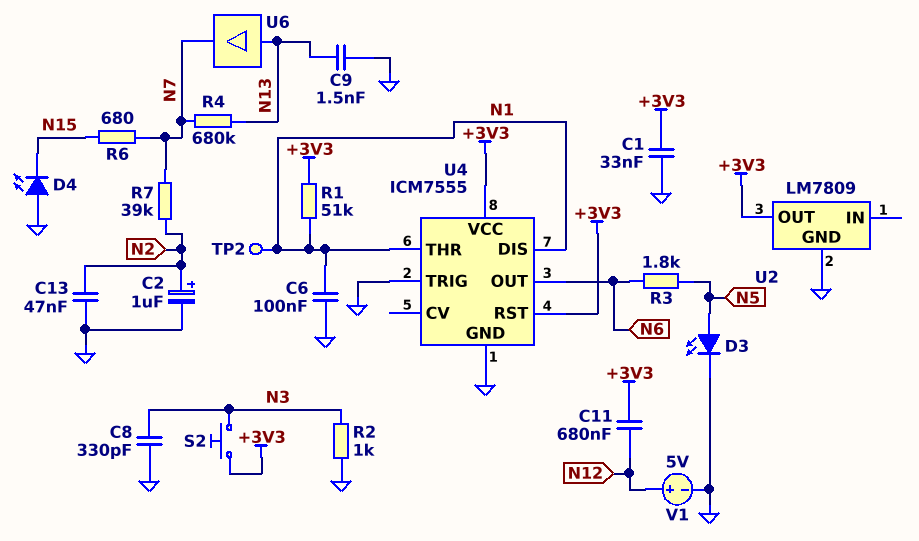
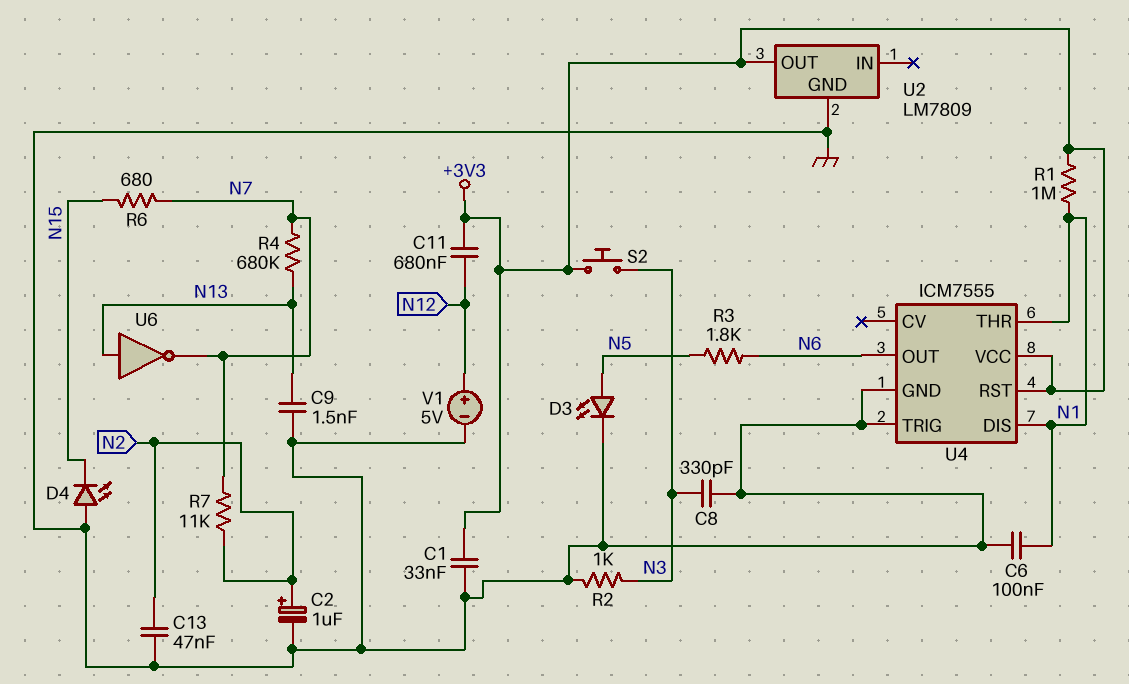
R1: 51k (+3V3, N1) -> 1M (+3V3, N1)
R7: 39k (N2, N7) -> 11k (N2, N7)
TP2: test point (N1) -> none
U6: buffer (in N13, out N7) -> NOT (in N13, out N7)

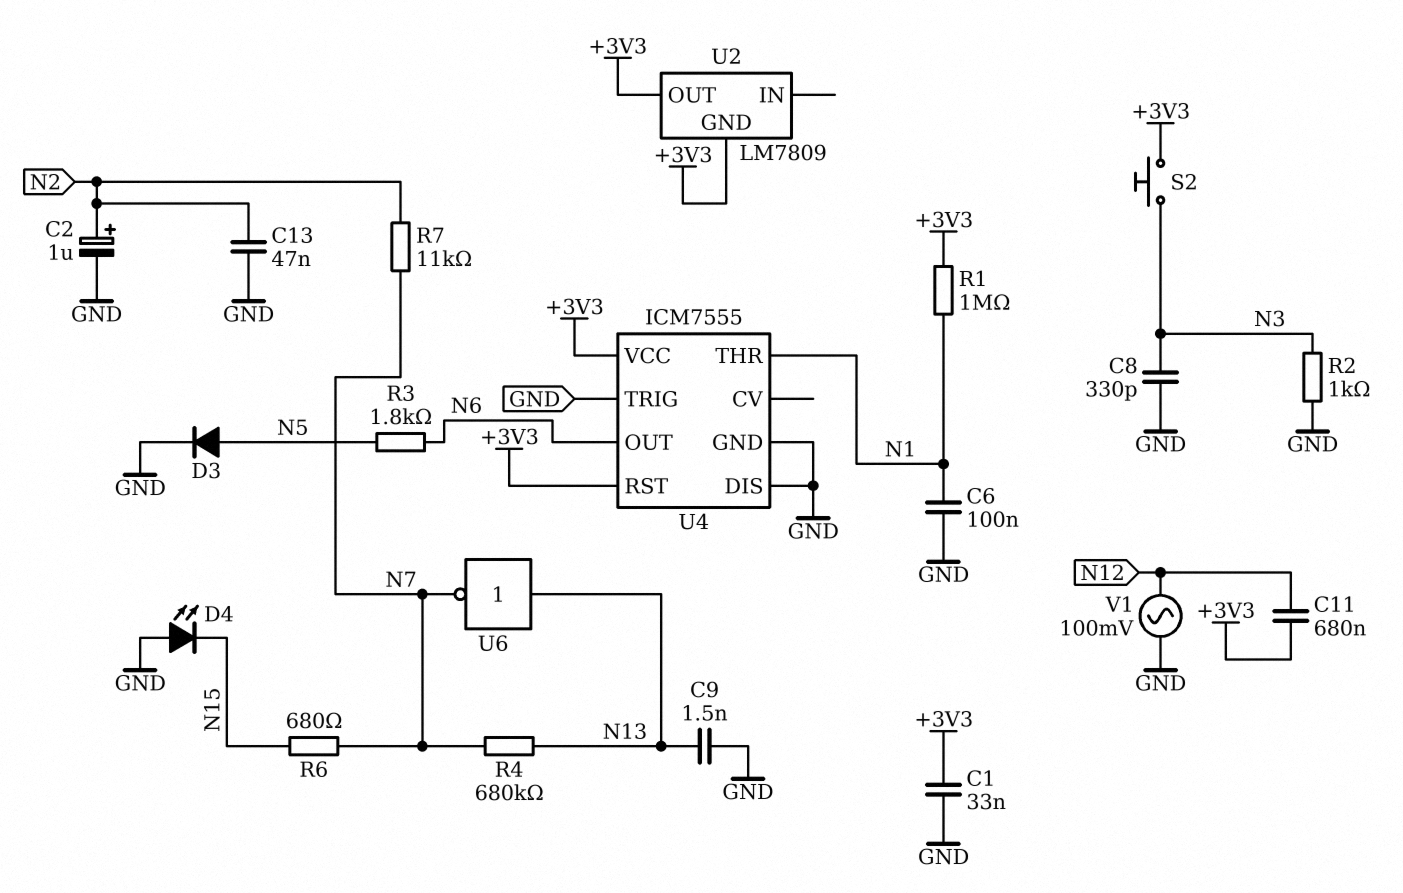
D3: LED (A N5, K GND) -> diode (A N5, K GND)
U2 pin GND: GND -> +3V3
U4 pin DIS: N1 -> GND
V1: 5V (plus N12, minus GND) -> AC 100mV (GND, N12)

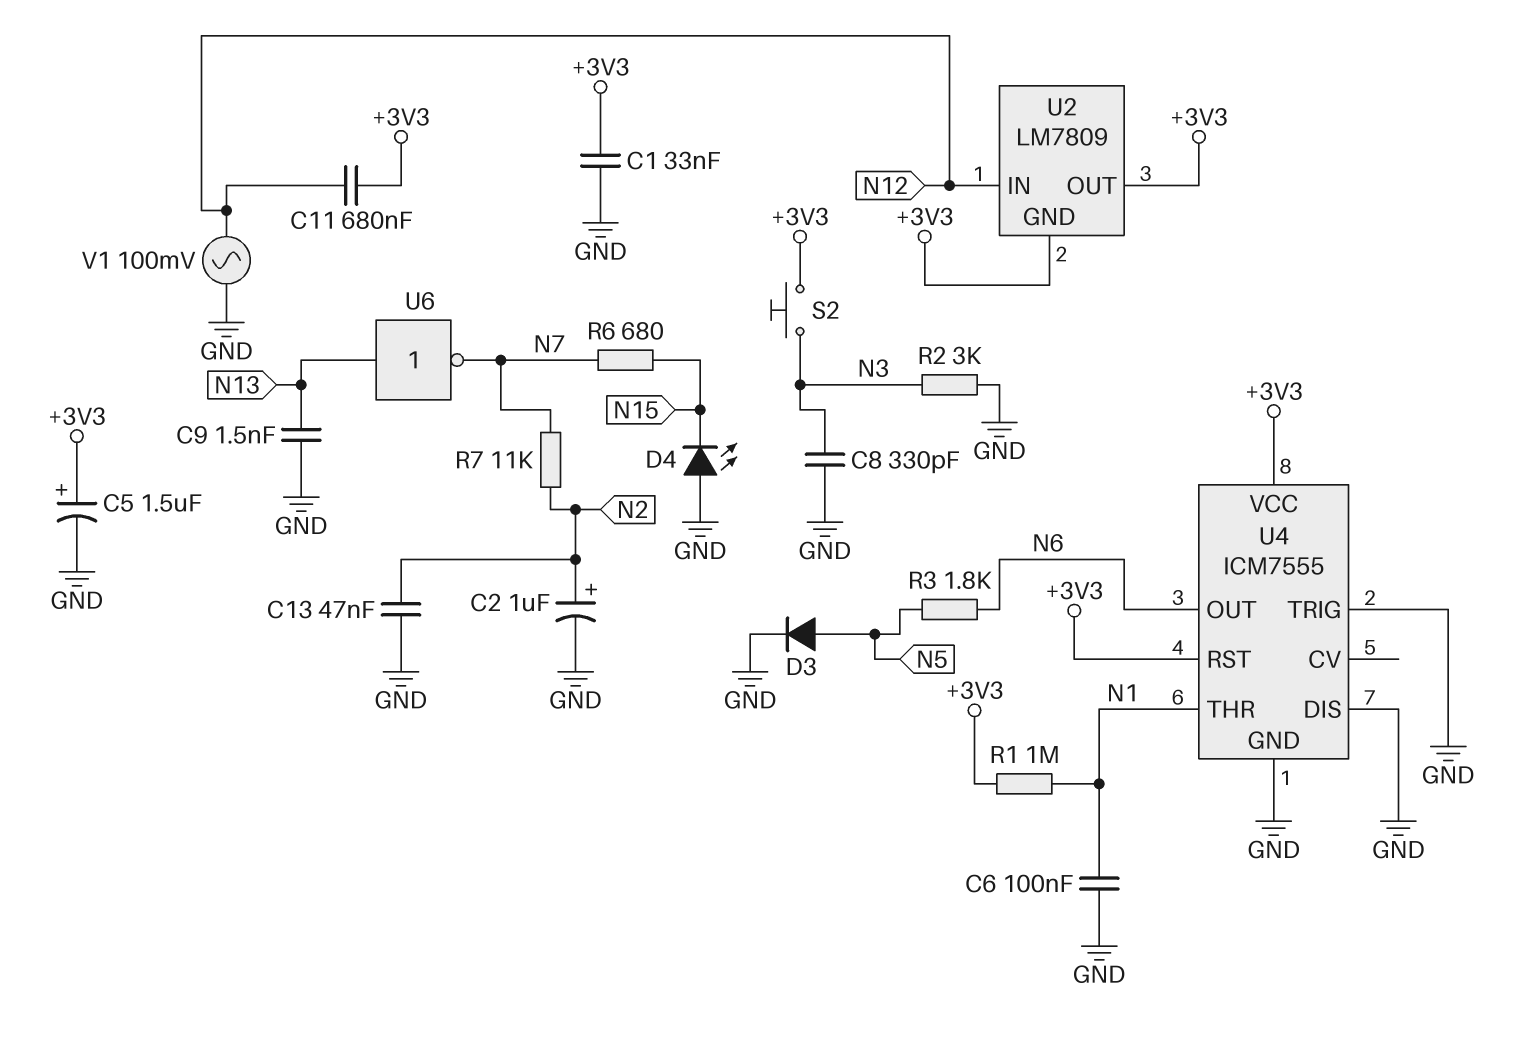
C5: none -> 1.5uF (plus +3V3, minus GND)
R2: 1k (GND, N3) -> 3k (GND, N3)
R4: 680k (N7, N13) -> none
U2 pin IN: none -> N12

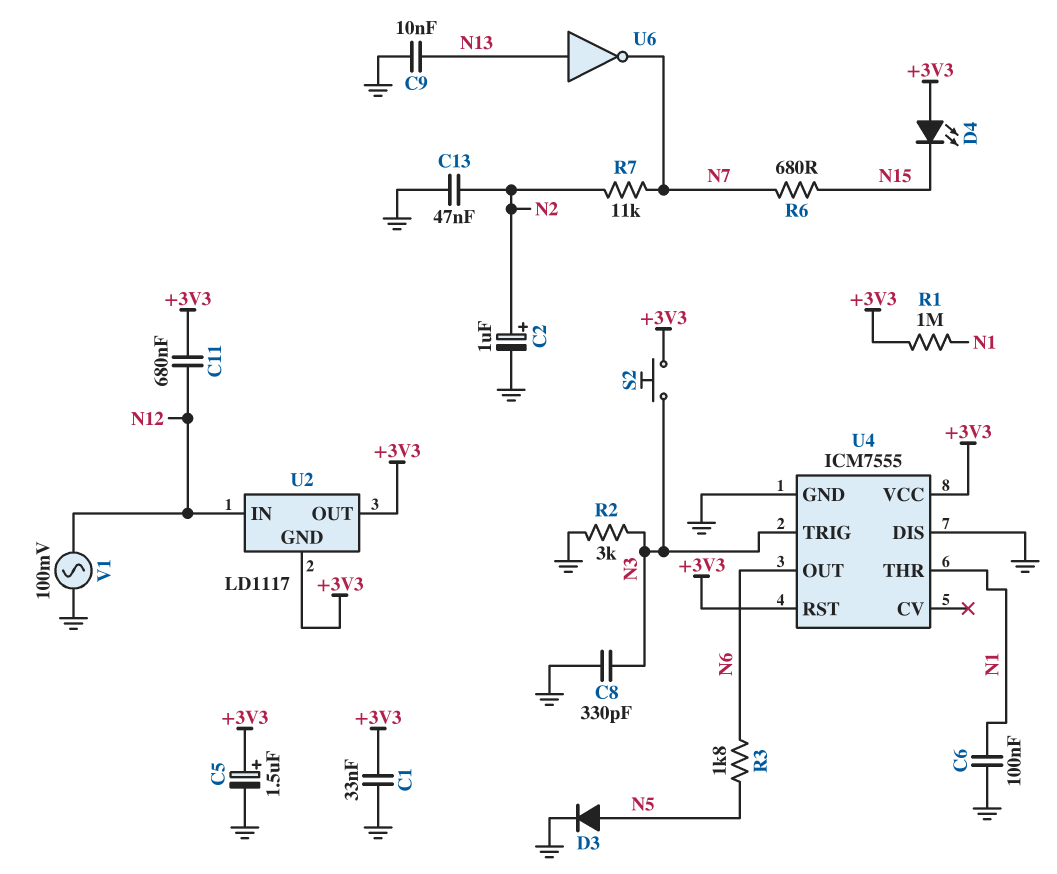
C9: 1.5nF (GND, N13) -> 10nF (GND, N13)
D4: LED (A GND, K N15) -> LED (A +3V3, K N15)
U2: LM7809 -> LD1117
U4 pin TRIG: GND -> N3

